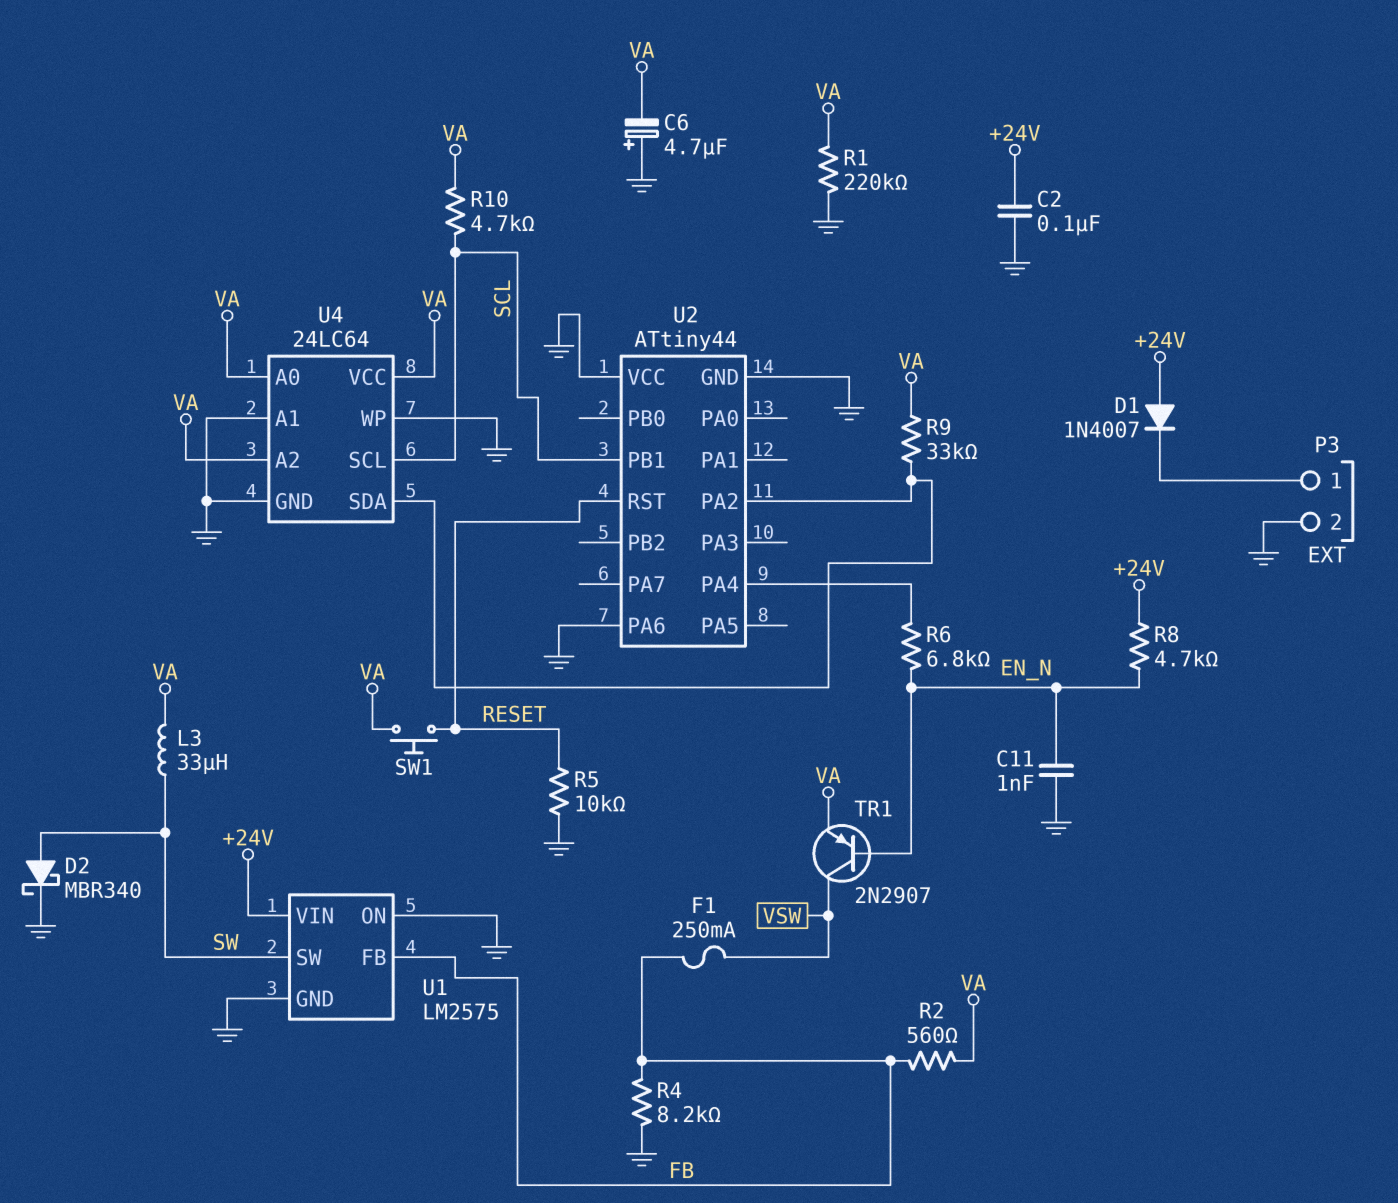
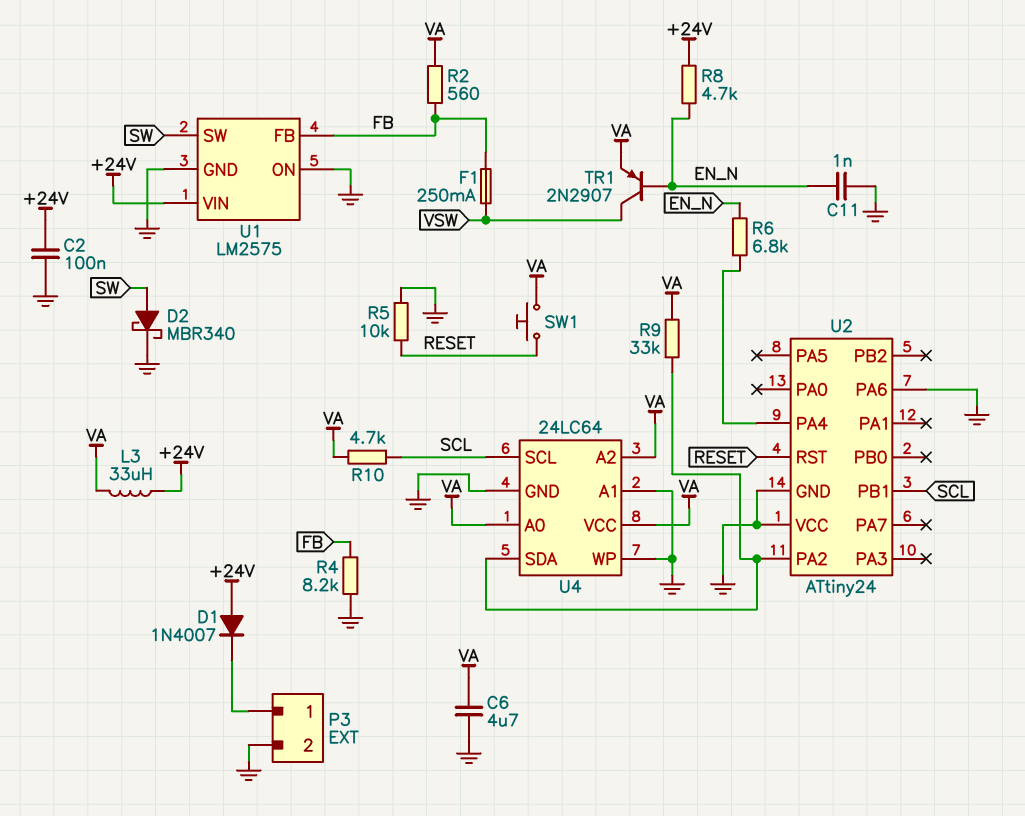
C6: 4.7uF (plus GND, minus VA) -> 4.7uF (GND, VA)
L3: 33uH (SW, VA) -> 33uH (+24V, VA)
R1: 220k (GND, VA) -> none
U2: ATtiny44 -> ATtiny24

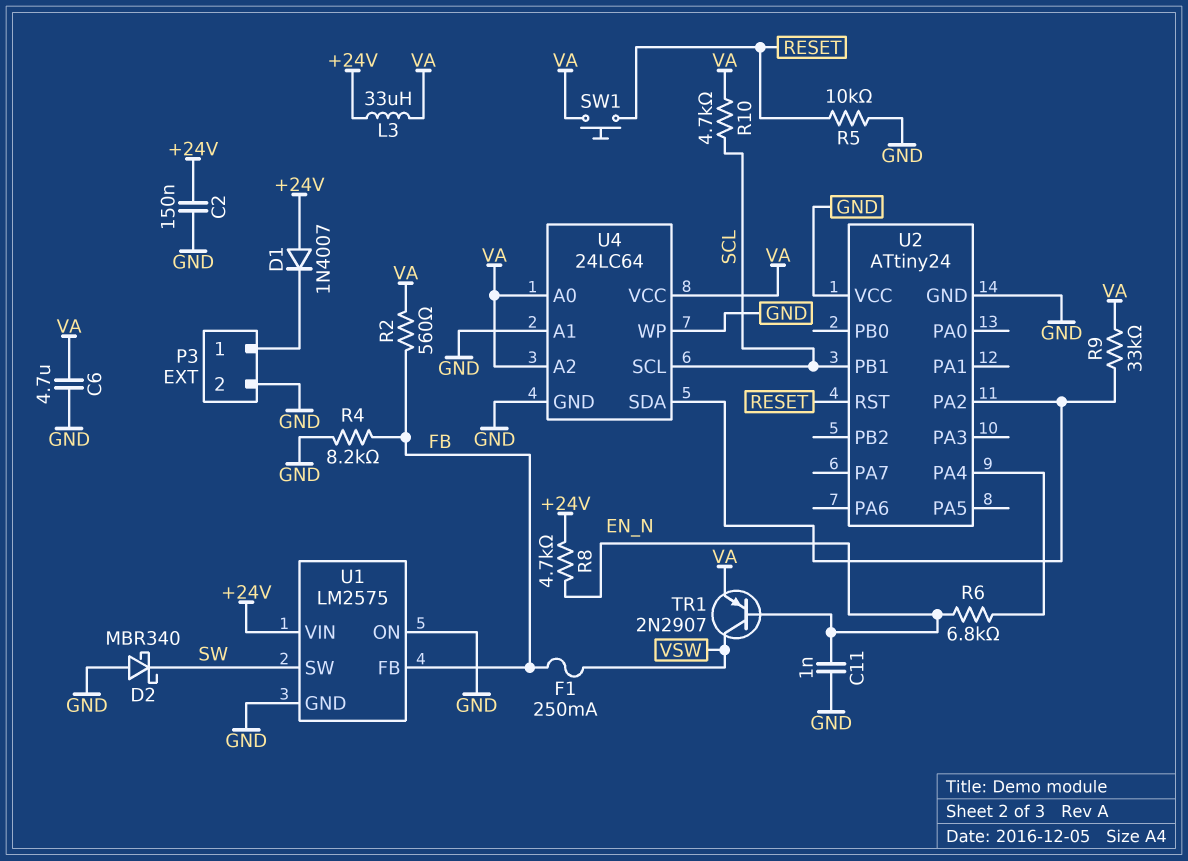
C2: 100nF (+24V, GND) -> 150nF (+24V, GND)
D2: schottky MBR340 (A SW, K GND) -> schottky MBR340 (A GND, K SW)
U2 pin PA6: GND -> none

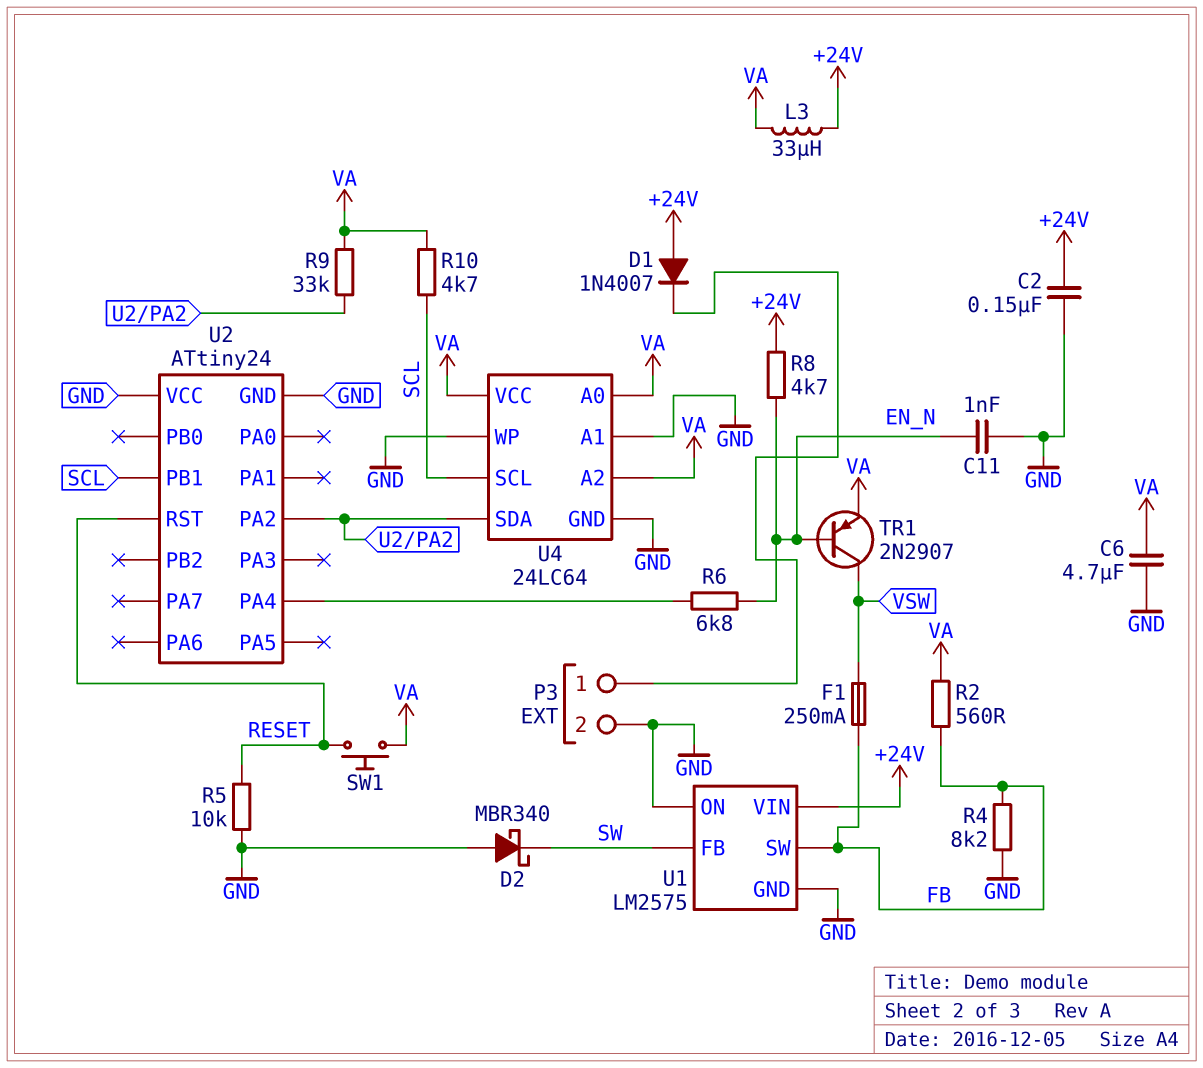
U1 pin FB: FB -> SW
U1 pin SW: SW -> FB

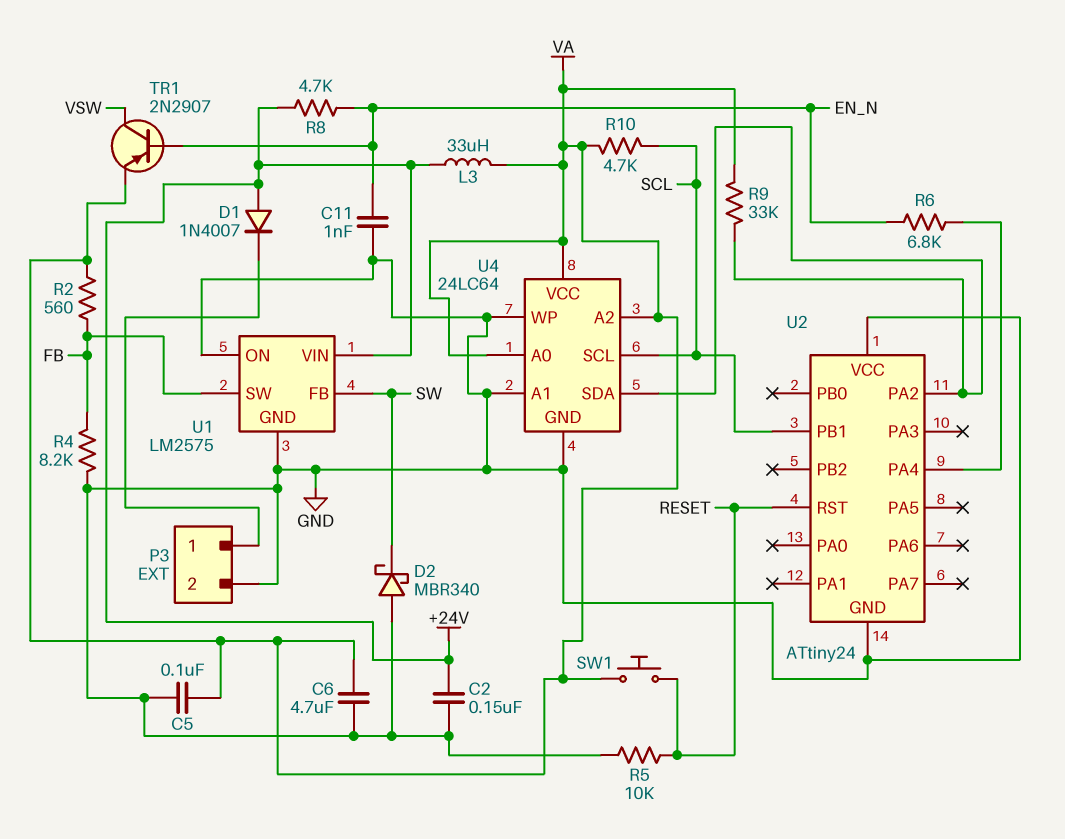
C5: none -> 100nF (GND, VA)
F1: 250mA (FB, VSW) -> none

